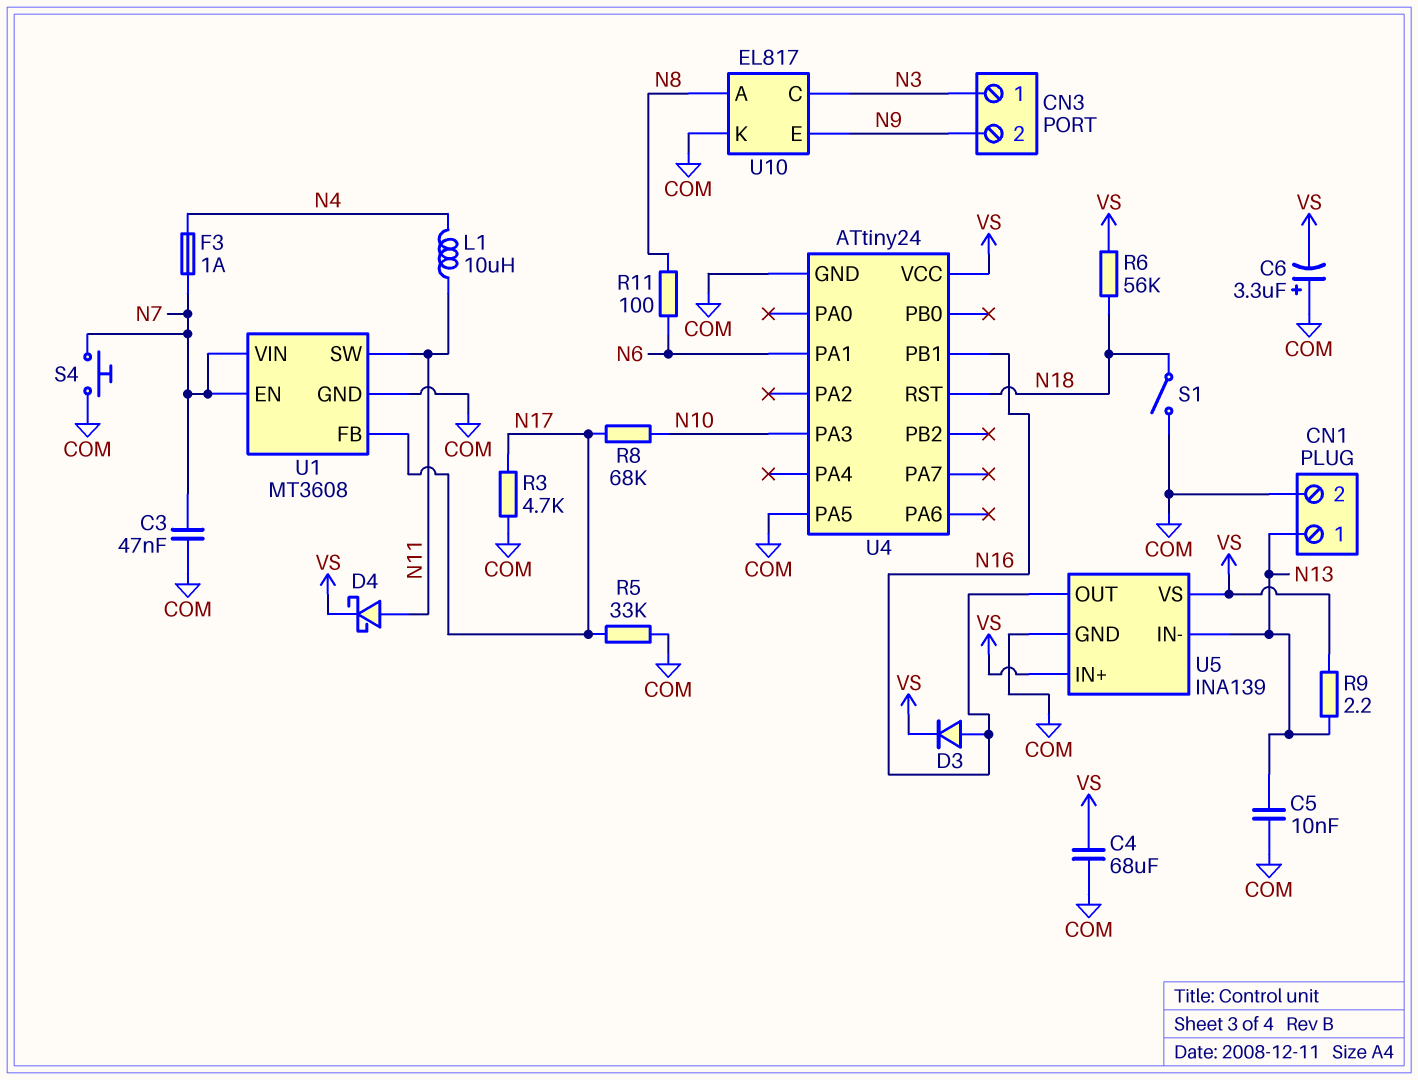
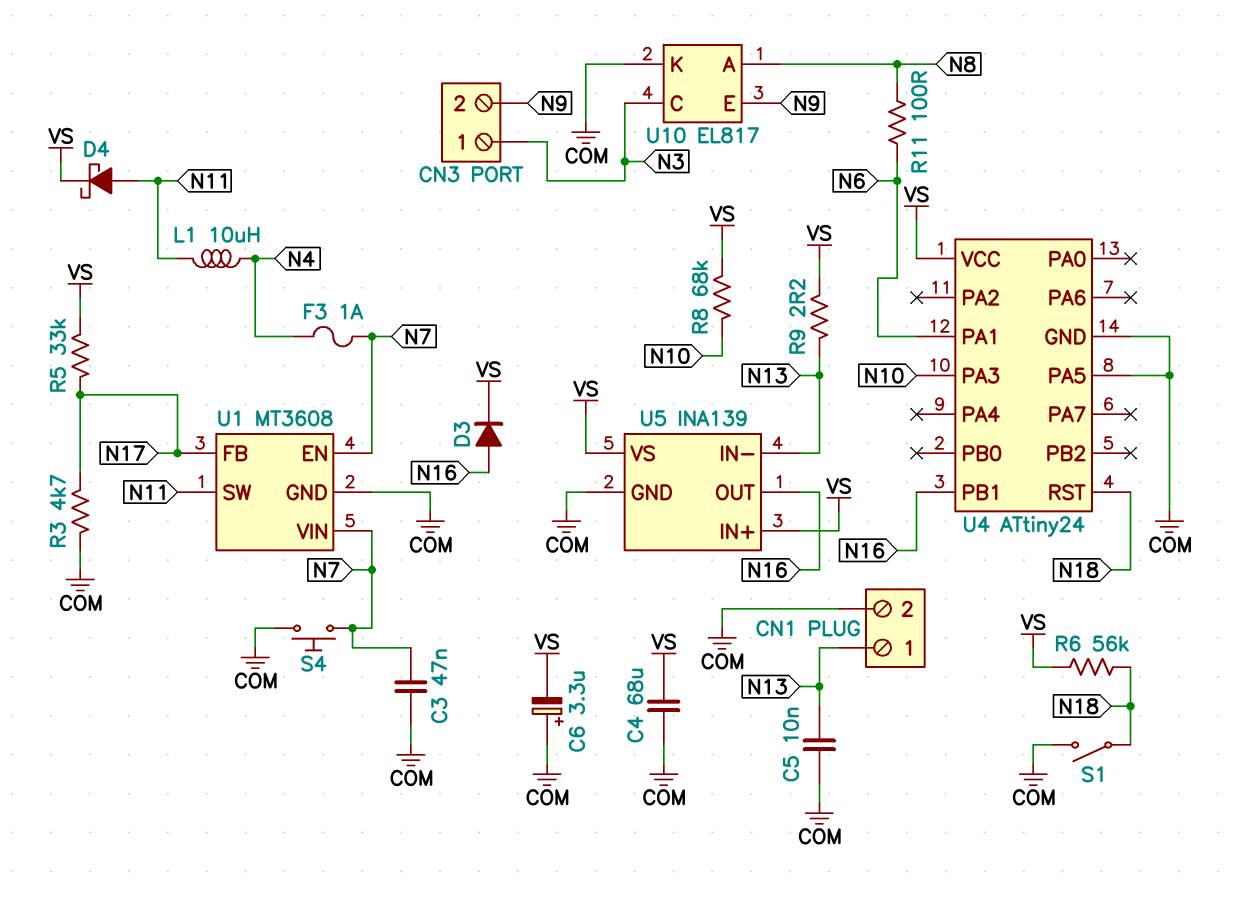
R5: 33k (COM, N17) -> 33k (N17, VS)
R8: 68k (N10, N17) -> 68k (N10, VS)

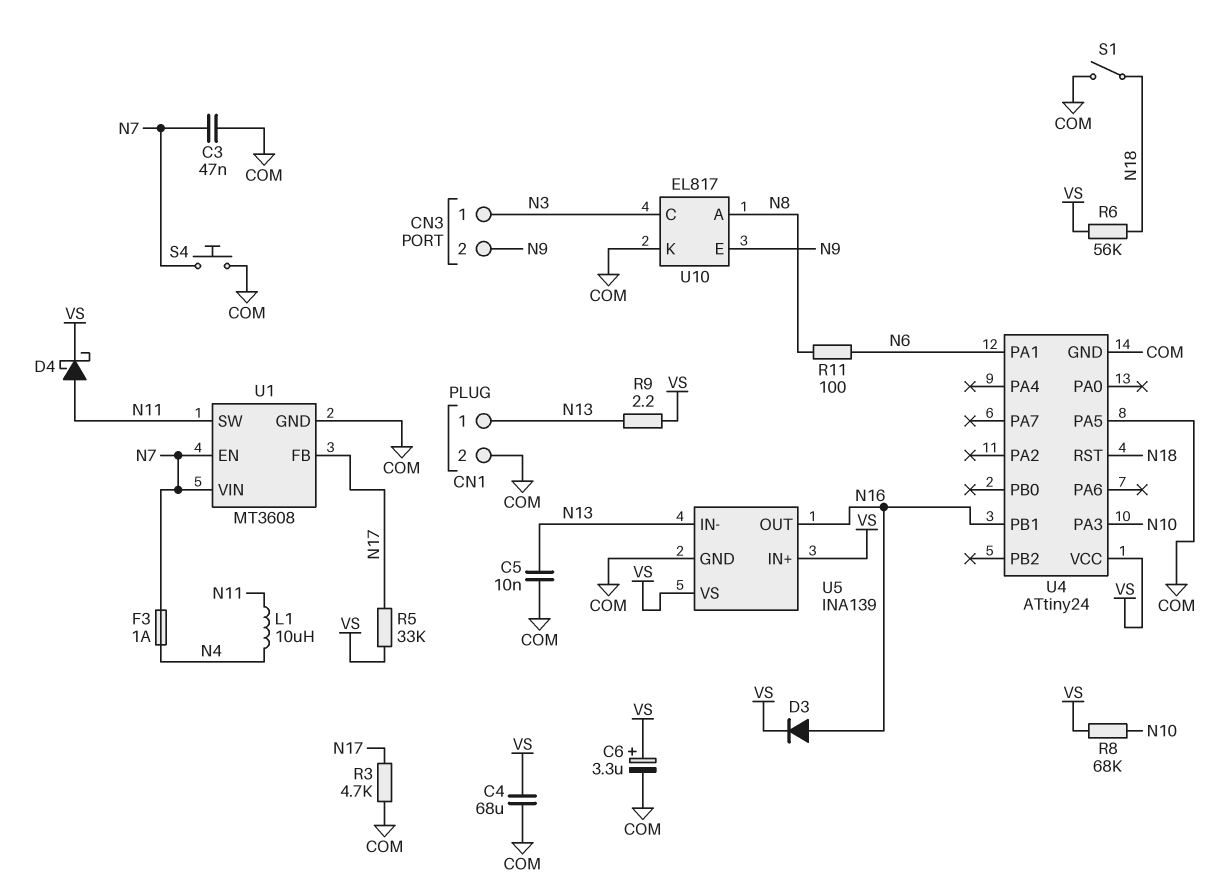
C6: 3.3uF (plus COM, minus VS) -> 3.3uF (plus VS, minus COM)

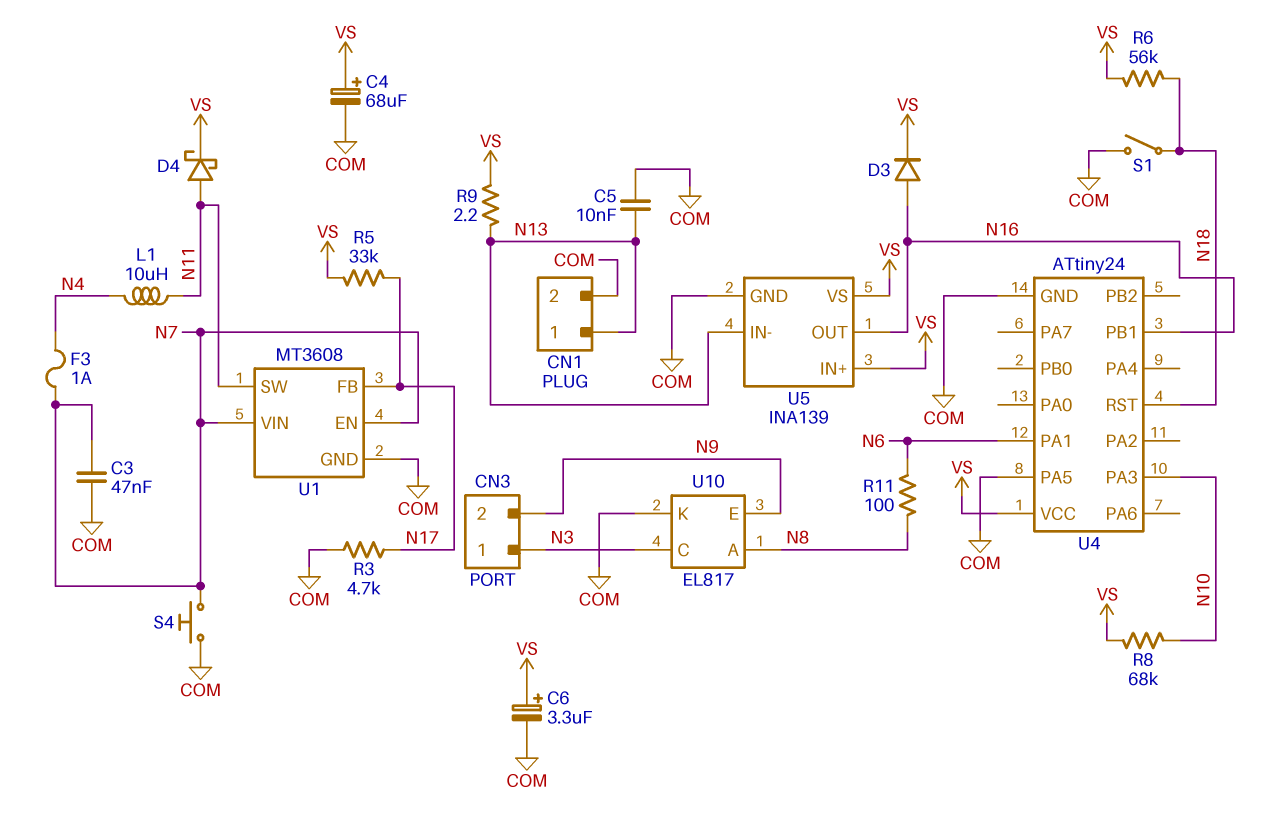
C4: 68uF (COM, VS) -> 68uF (plus VS, minus COM)

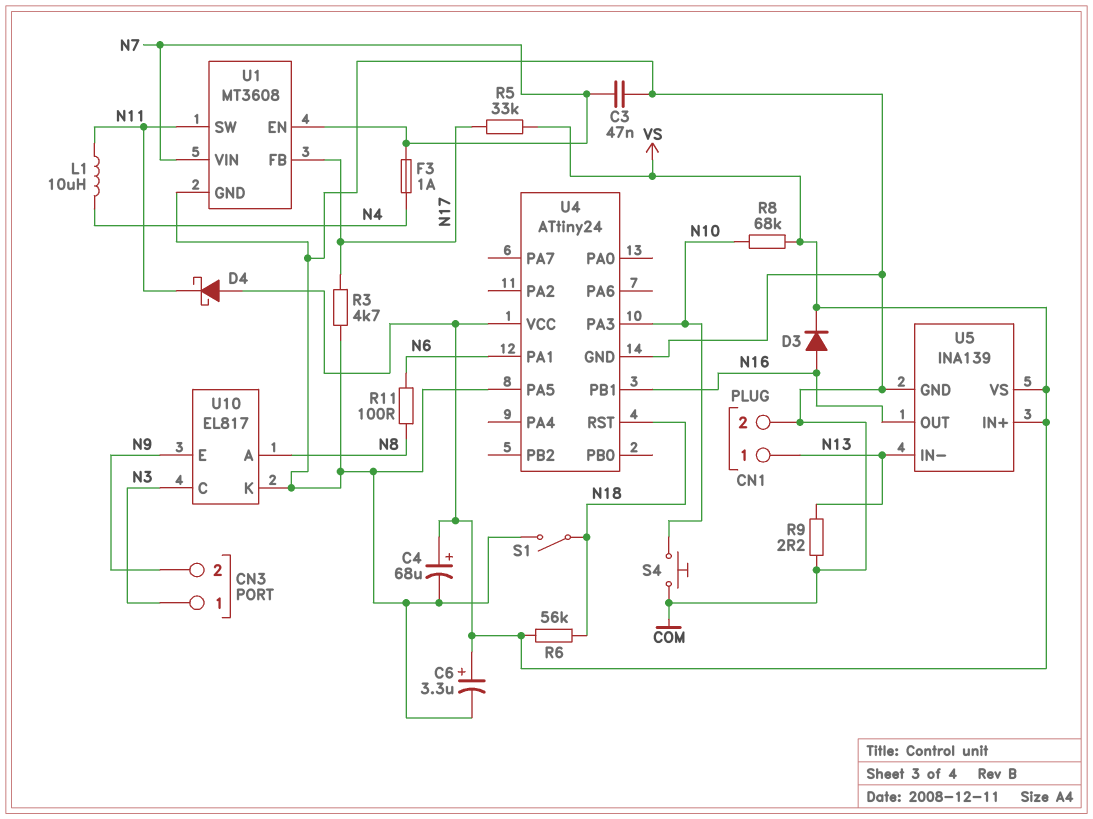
C5: 10nF (COM, N13) -> none
D4: schottky (A N11, K VS) -> schottky (A VS, K N11)
R9: 2.2 (N13, VS) -> 2.2 (COM, N13)
S4: button (COM, N7) -> button (COM, N10)

